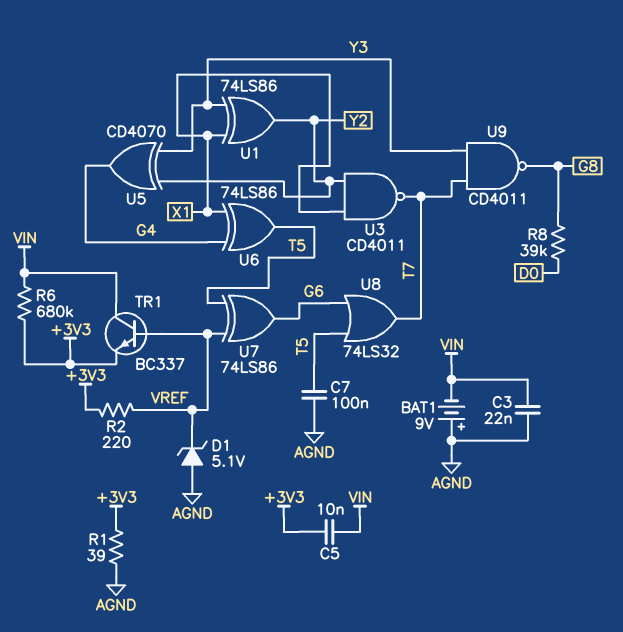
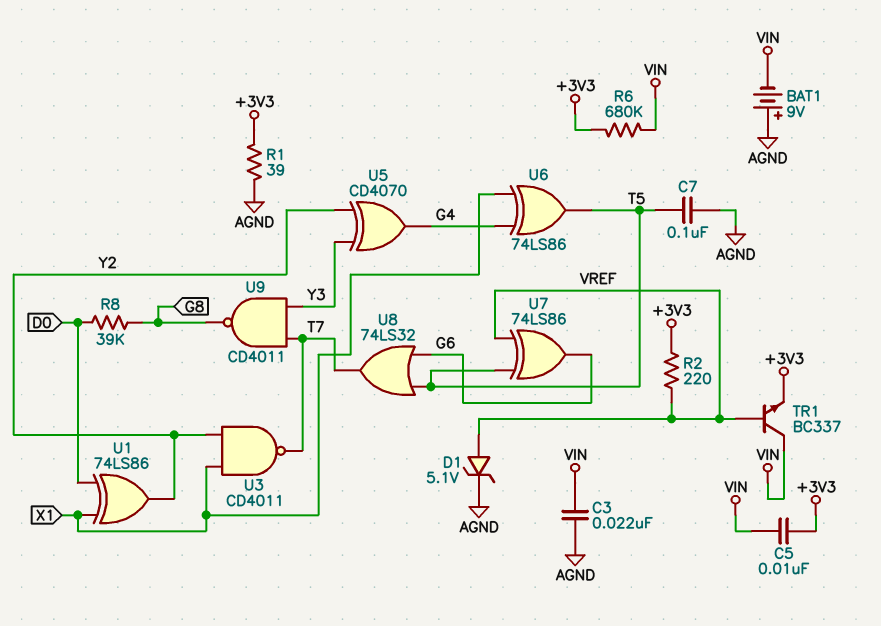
D1: zener 5.1V (A AGND, K VREF) -> zener 5.1V (A VREF, K AGND)
U1: XOR 74LS86 (in X1, in Y3, out Y2) -> XOR 74LS86 (in D0, in X1, out Y2)

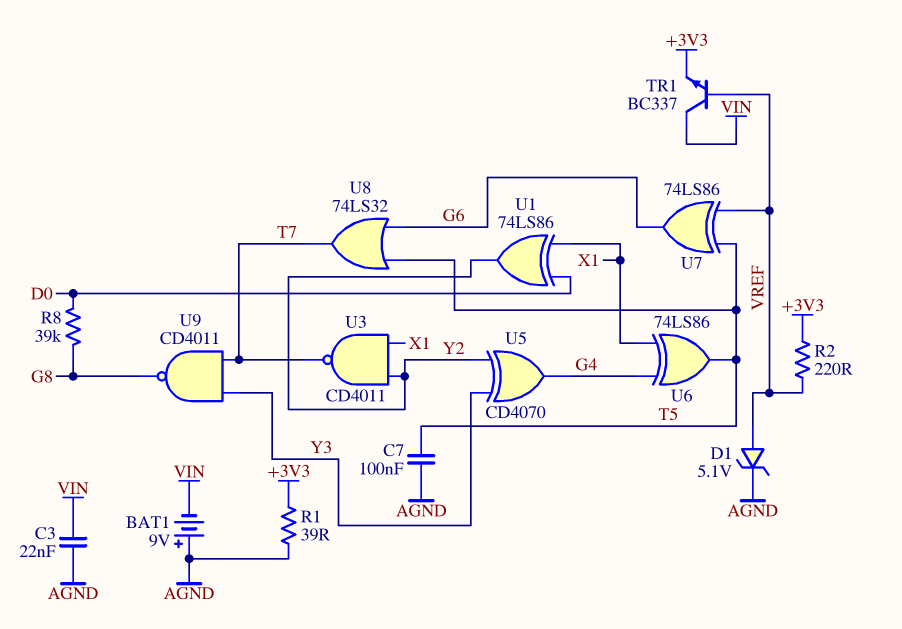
C5: 10nF (+3V3, VIN) -> none
R6: 680k (+3V3, VIN) -> none

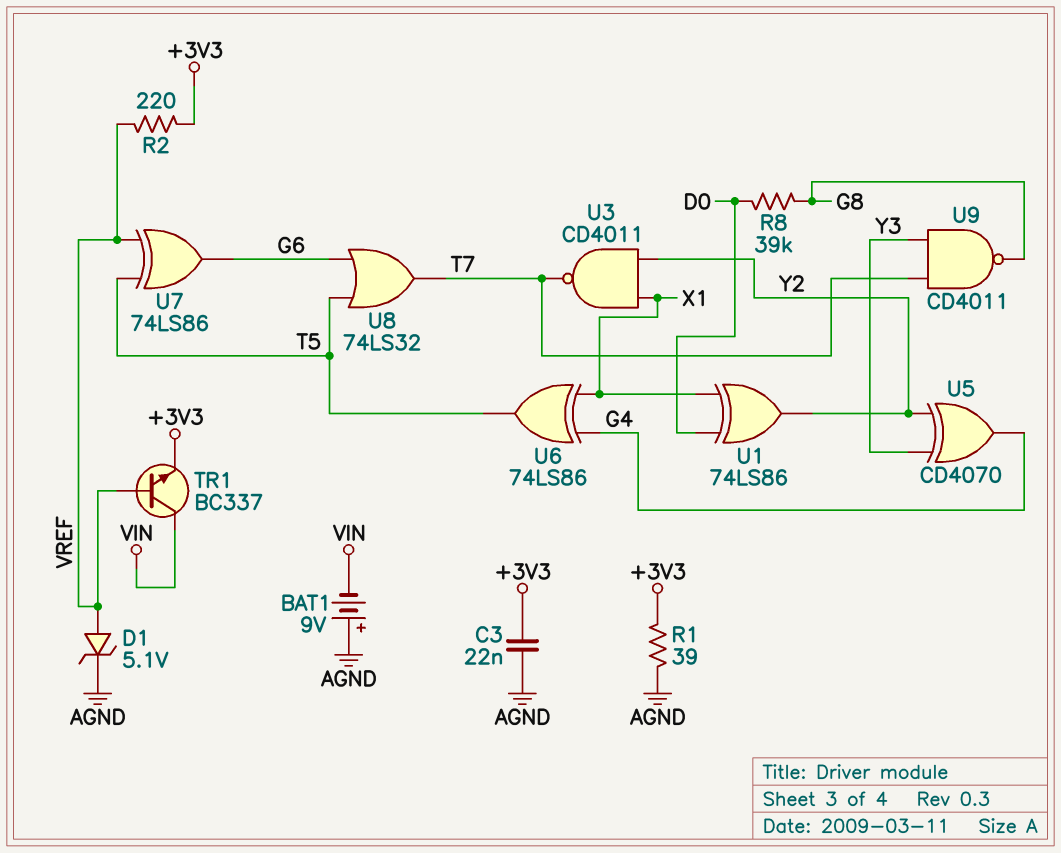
C3: 22nF (AGND, VIN) -> 22nF (+3V3, AGND)
C7: 100nF (AGND, T5) -> none

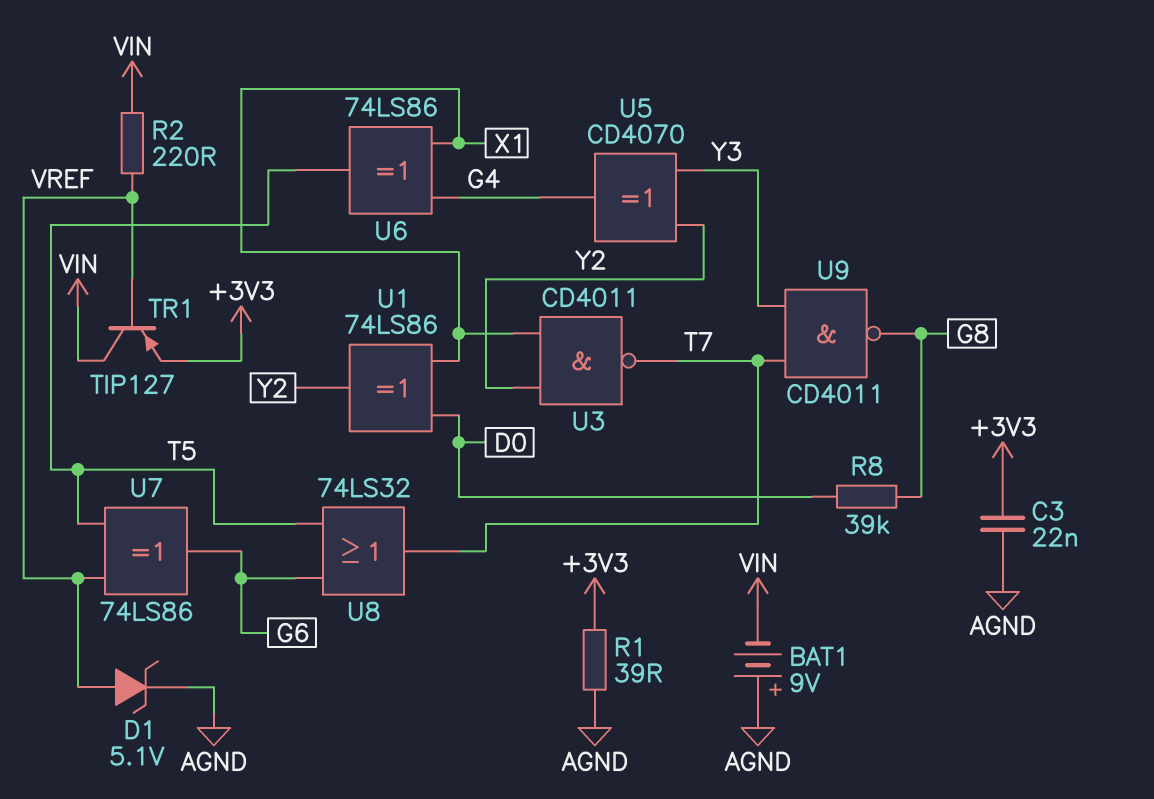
R2: 220 (+3V3, VREF) -> 220 (VIN, VREF)
TR1: NPN BC337 (B VREF, C VIN, E +3V3) -> PNP TIP127 (B VREF, C VIN, E +3V3)

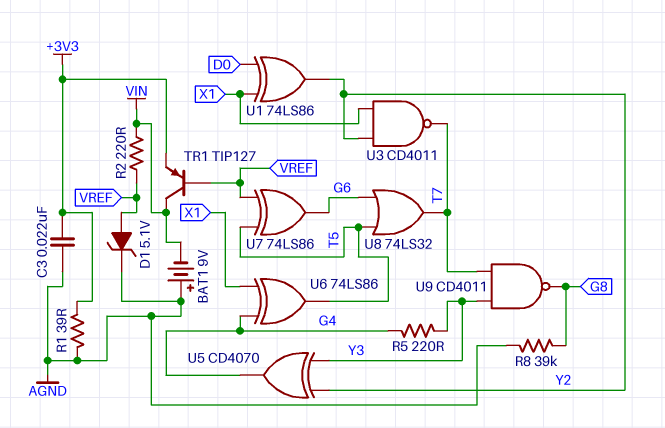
R5: none -> 220 (G4, Y3)
R8: 39k (D0, G8) -> 39k (AGND, G8)

